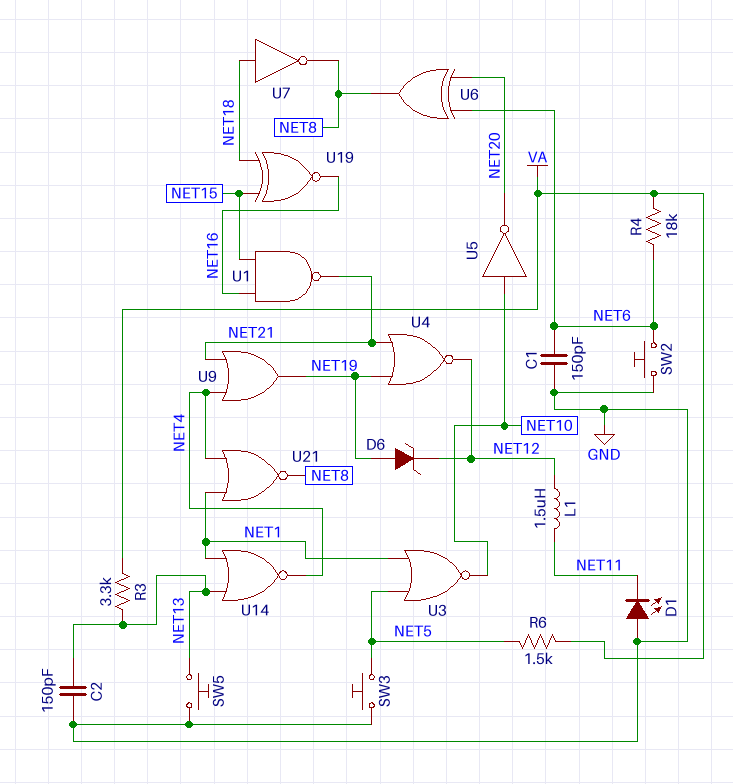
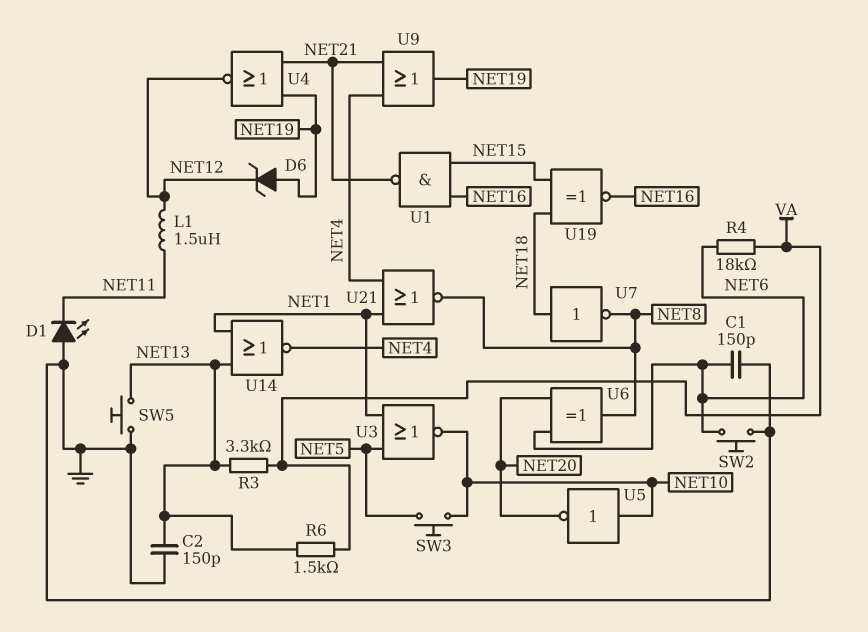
R6: 1.5k (NET5, VA) -> 1.5k (NET13, VA)
SW3: button (GND, NET5) -> button (NET5, NET10)

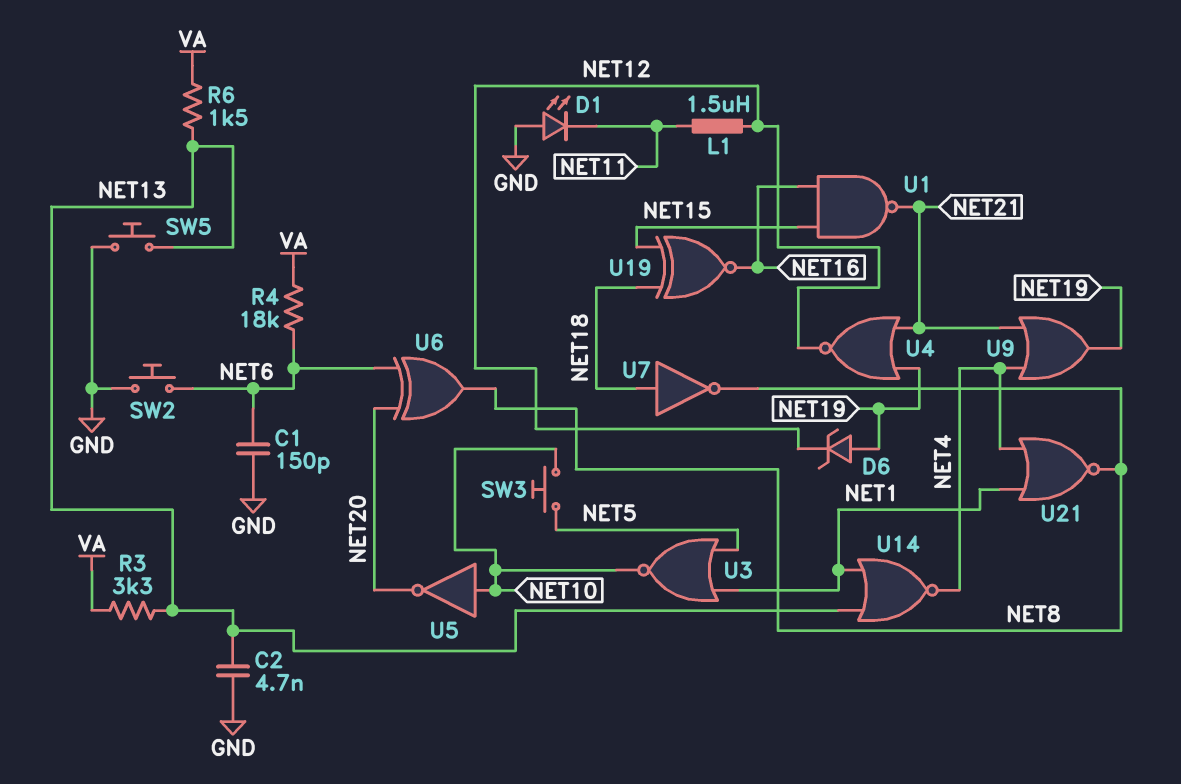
C2: 150pF (GND, NET13) -> 4.7nF (GND, NET13)

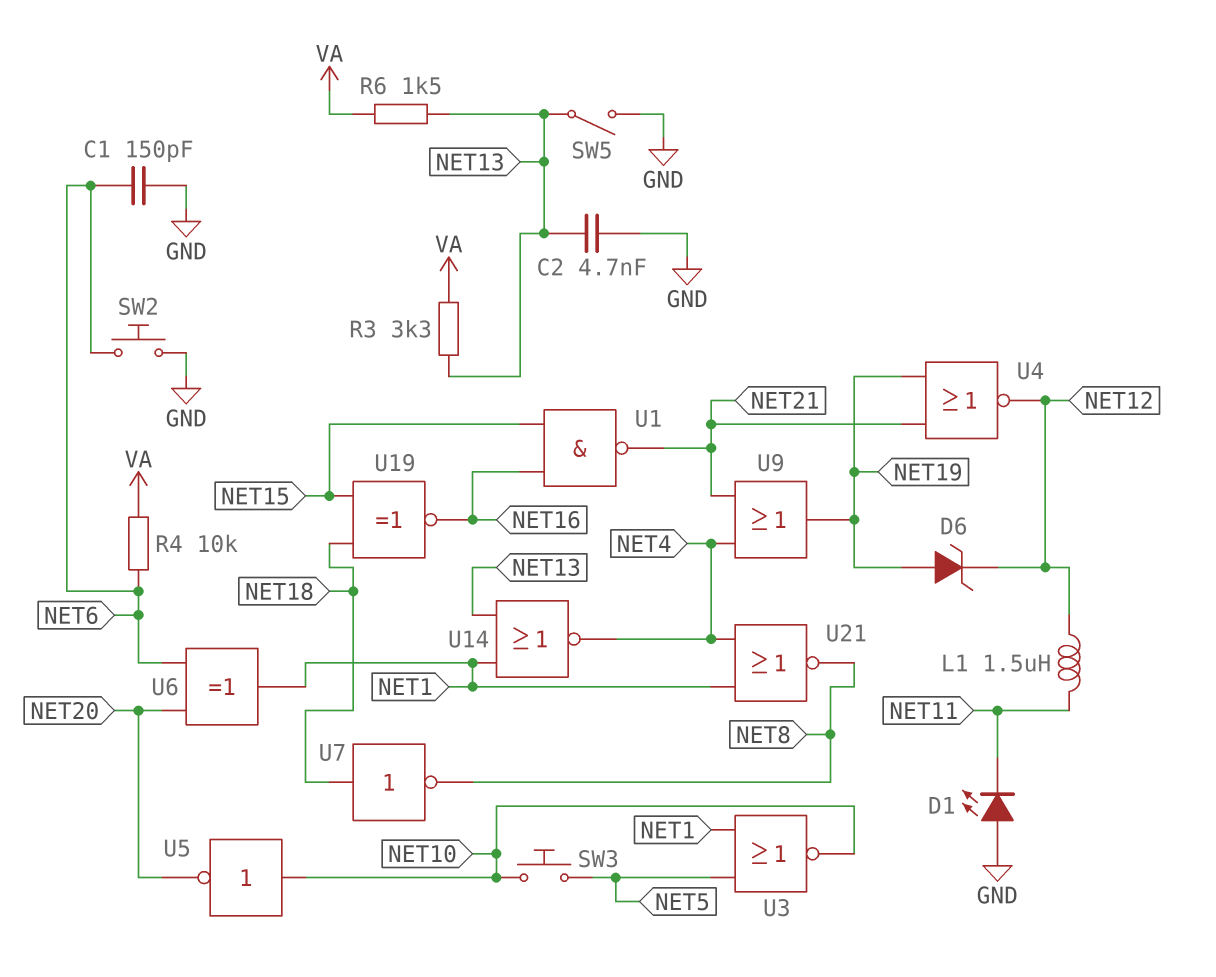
R4: 18k (NET6, VA) -> 10k (NET6, VA)
SW5: button (GND, NET13) -> switch (GND, NET13)
U6: XOR (in NET6, in NET20, out NET8) -> XOR (in NET6, in NET20, out NET1)

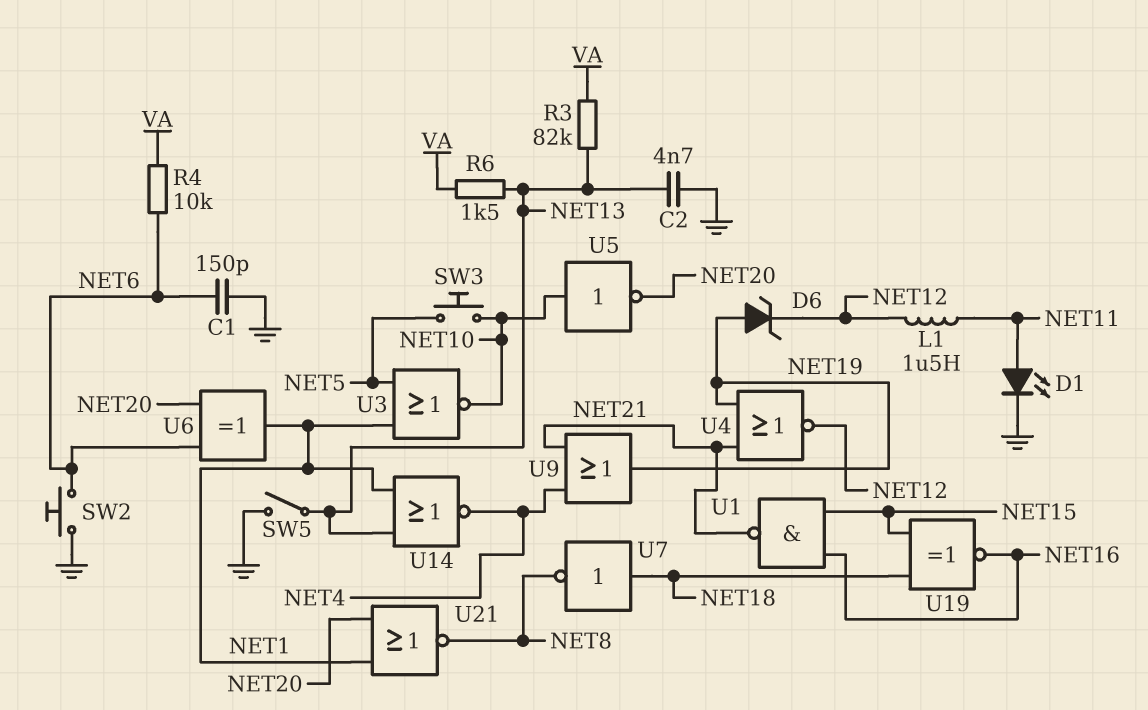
D1: LED (A GND, K NET11) -> LED (A NET11, K GND)
R3: 3.3k (NET13, VA) -> 82k (NET13, VA)
U21: NOR (in NET1, in NET4, out NET8) -> NOR (in NET1, in NET20, out NET8)

